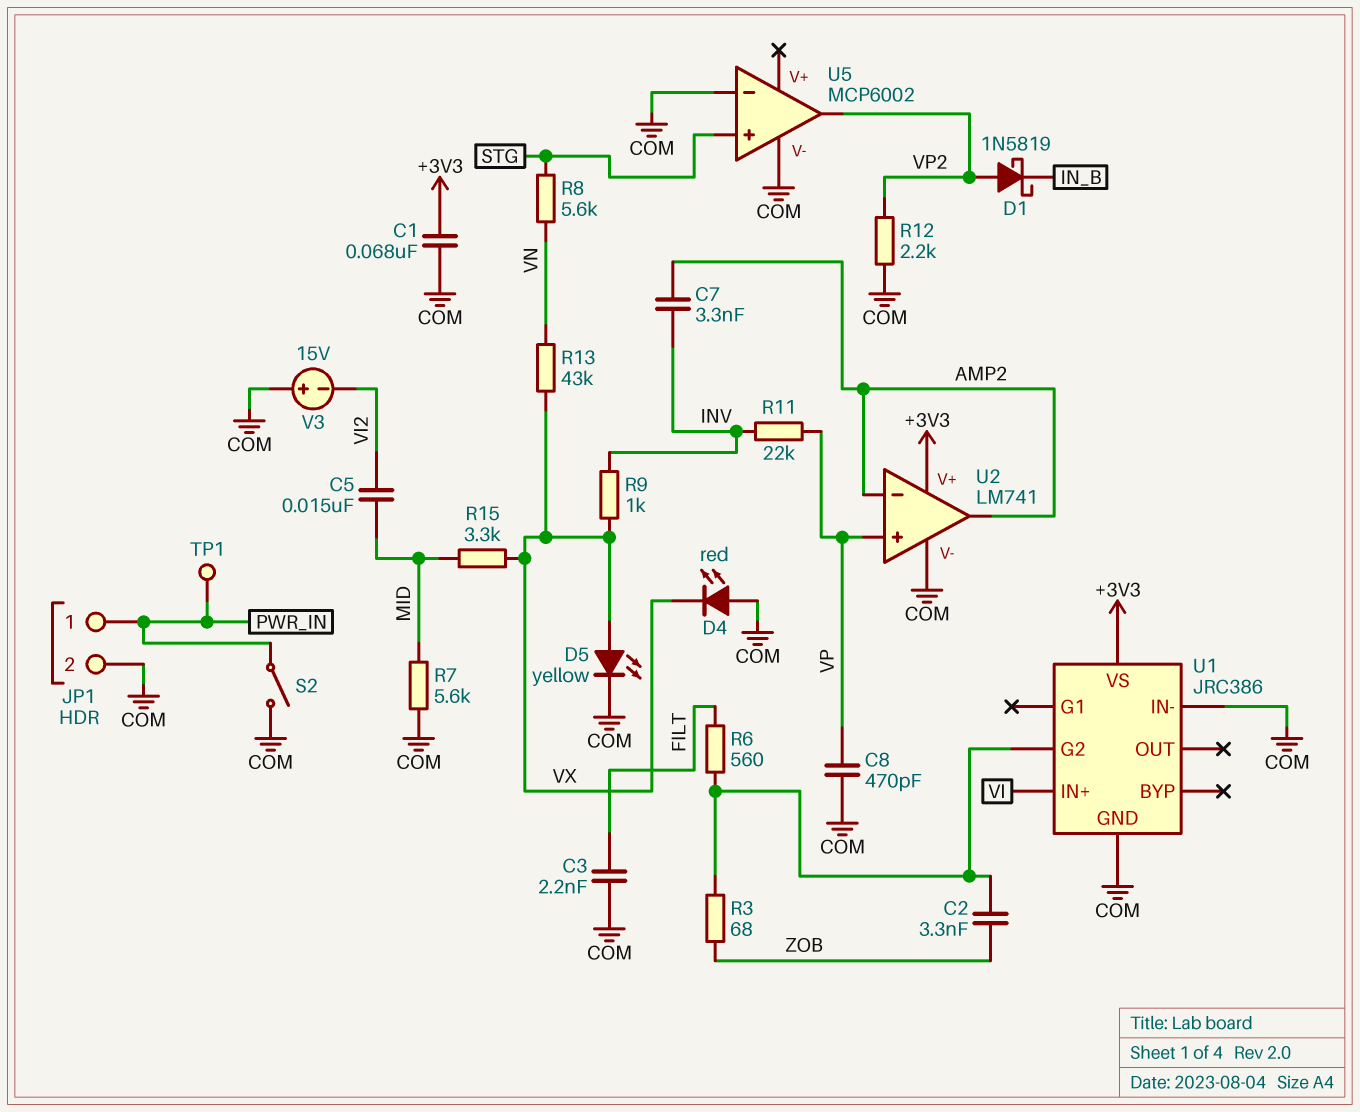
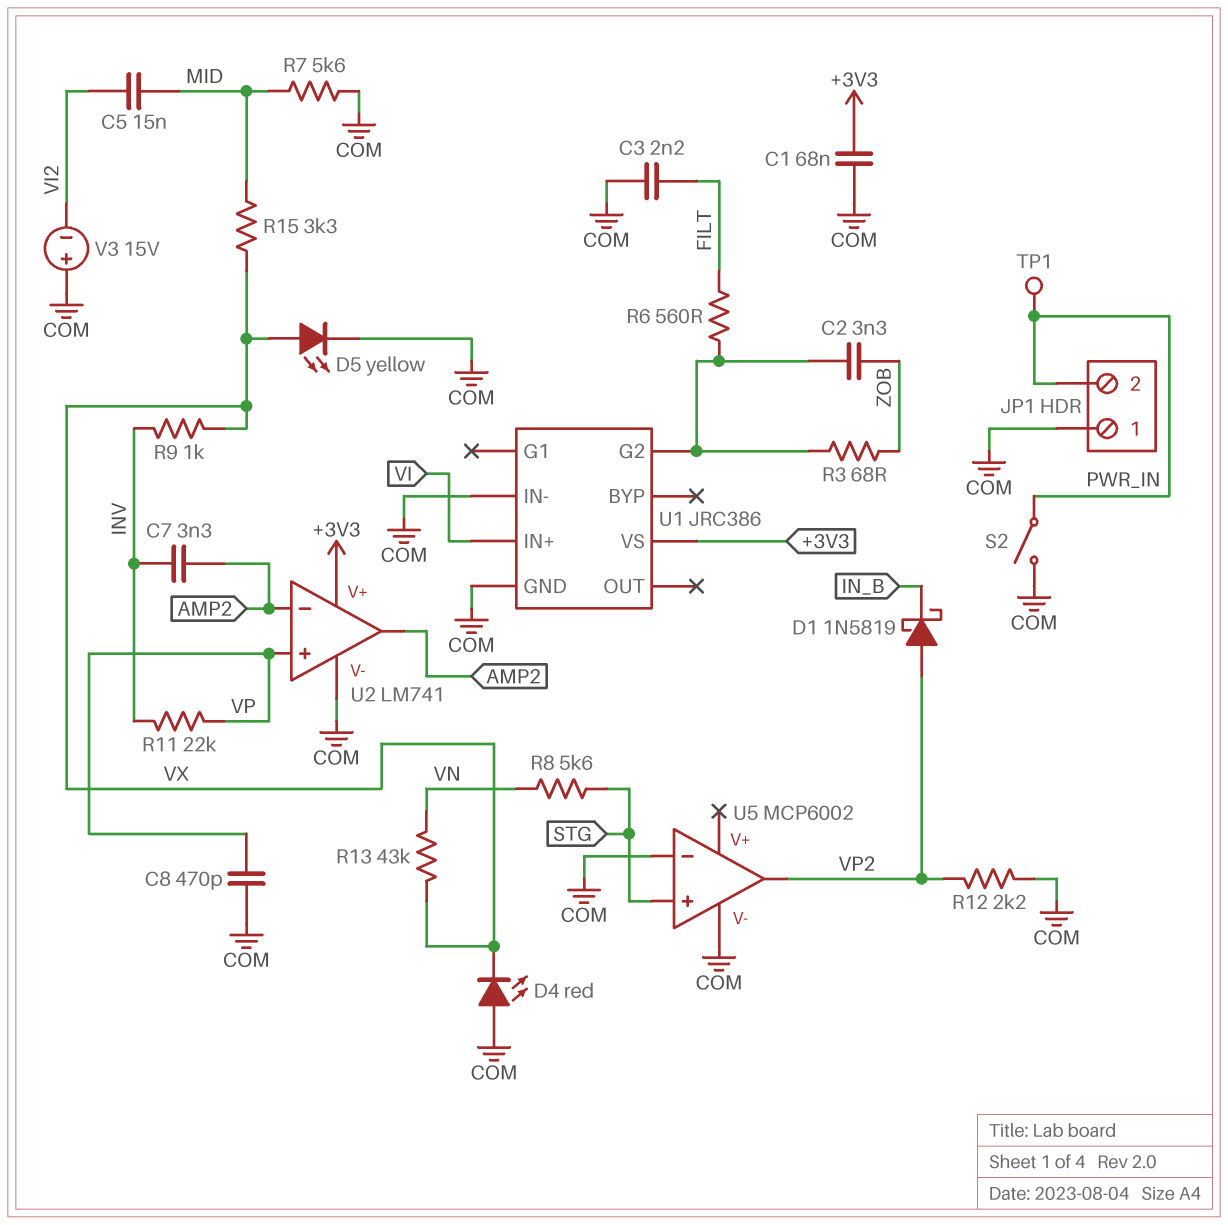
JP1 pin 1: PWR_IN -> COM
JP1 pin 2: COM -> PWR_IN

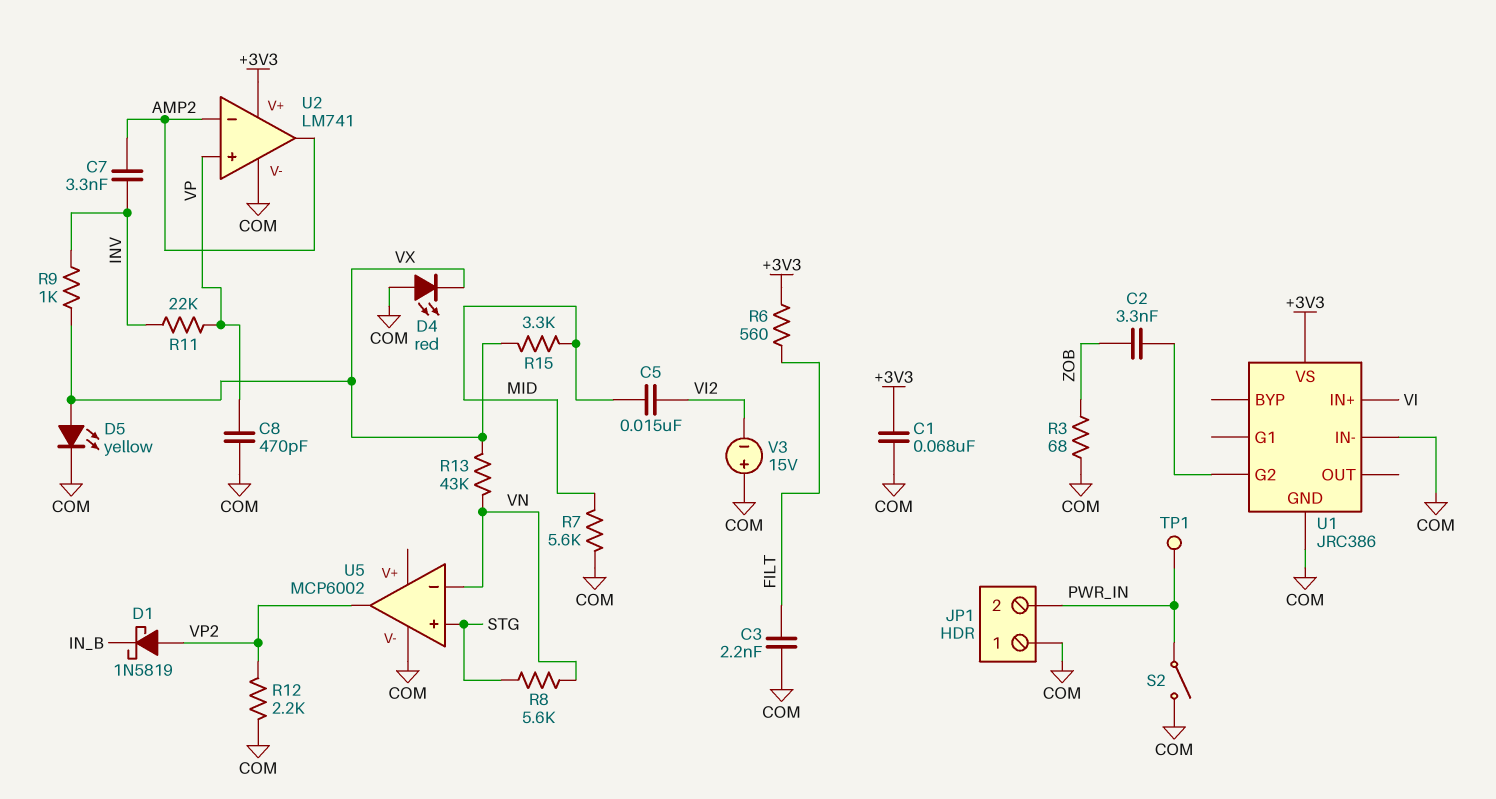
R3: 68 (U1/G2, ZOB) -> 68 (COM, ZOB)
R6: 560 (FILT, U1/G2) -> 560 (+3V3, FILT)
U5 pin in-: COM -> VN

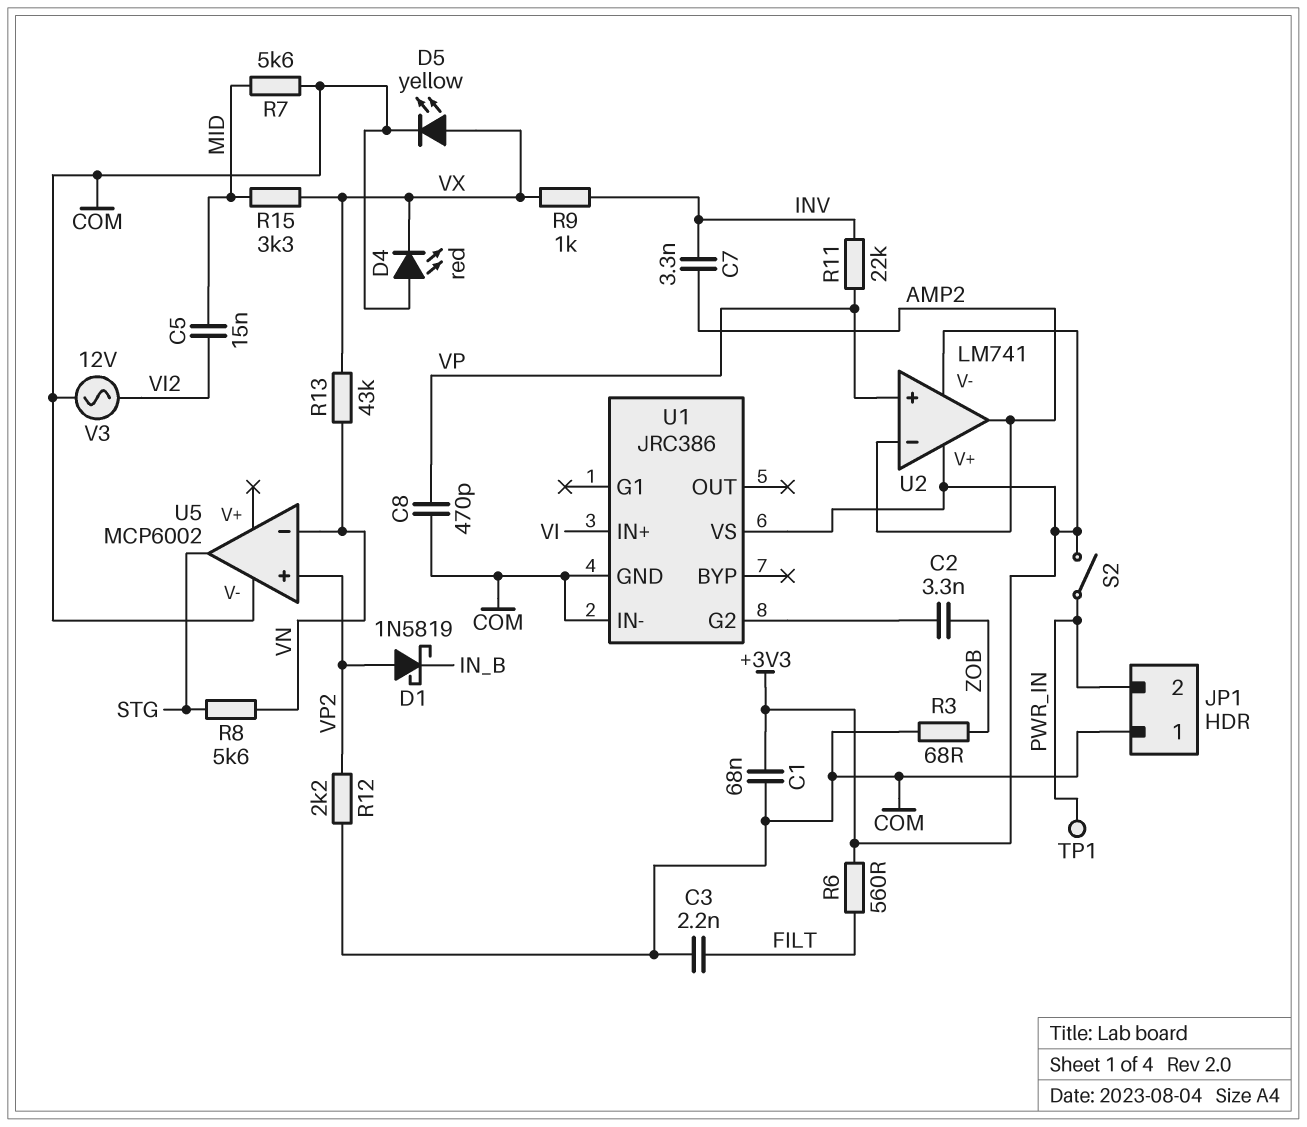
S2: switch (COM, PWR_IN) -> switch (+3V3, PWR_IN)
U2 pin V-: COM -> +3V3
U5 pin in+: STG -> VP2
U5 pin out: VP2 -> STG
V3: 15V (plus COM, minus VI2) -> AC 12V (COM, VI2)

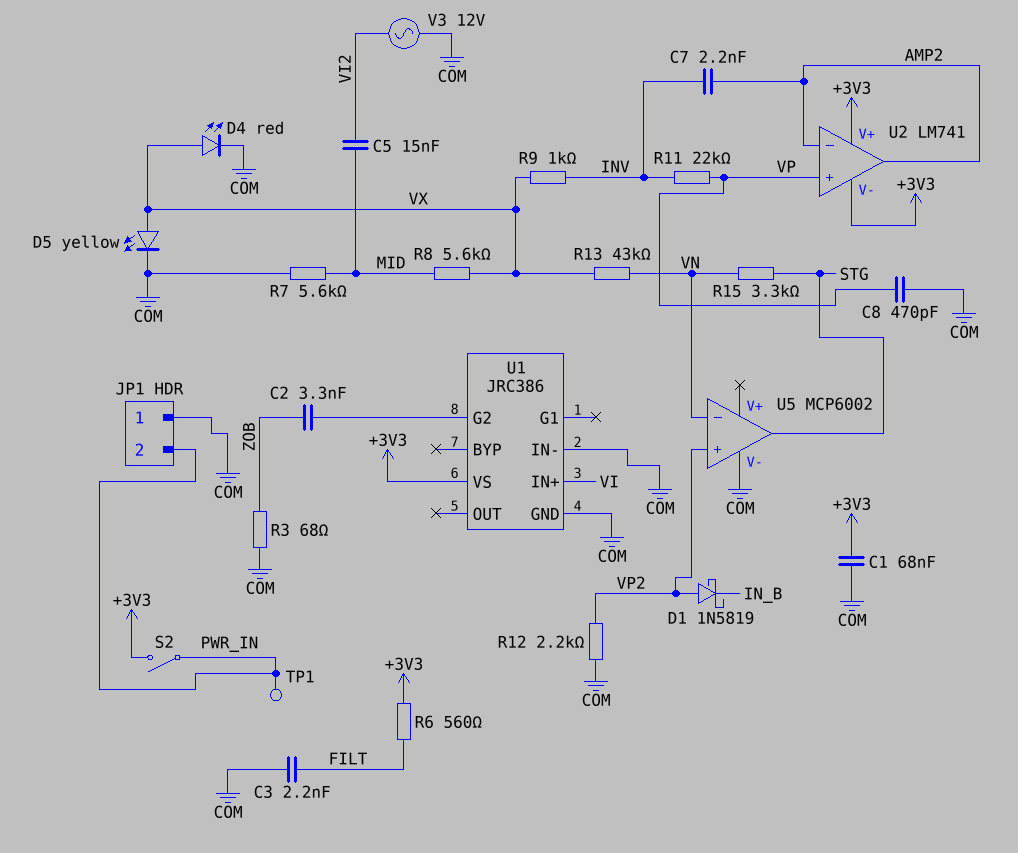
C7: 3.3nF (AMP2, INV) -> 2.2nF (AMP2, INV)
D4: LED red (A COM, K VX) -> LED red (A VX, K COM)
R8: 5.6k (STG, VN) -> 5.6k (MID, VX)
R15: 3.3k (MID, VX) -> 3.3k (STG, VN)

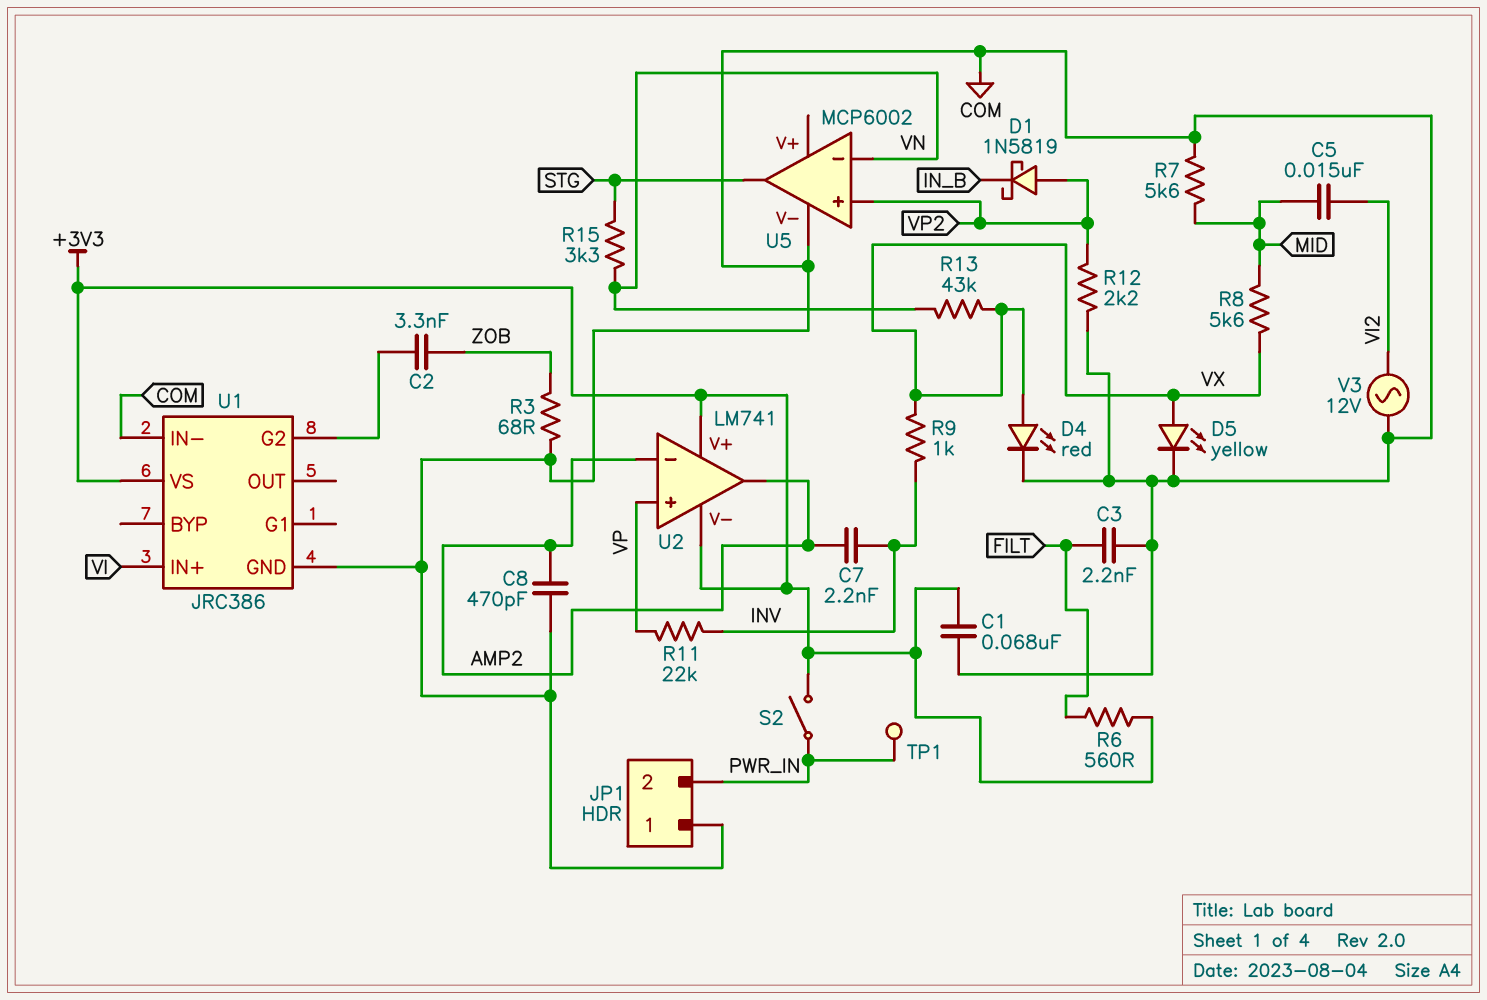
C8: 470pF (COM, VP) -> 470pF (AMP2, COM)

